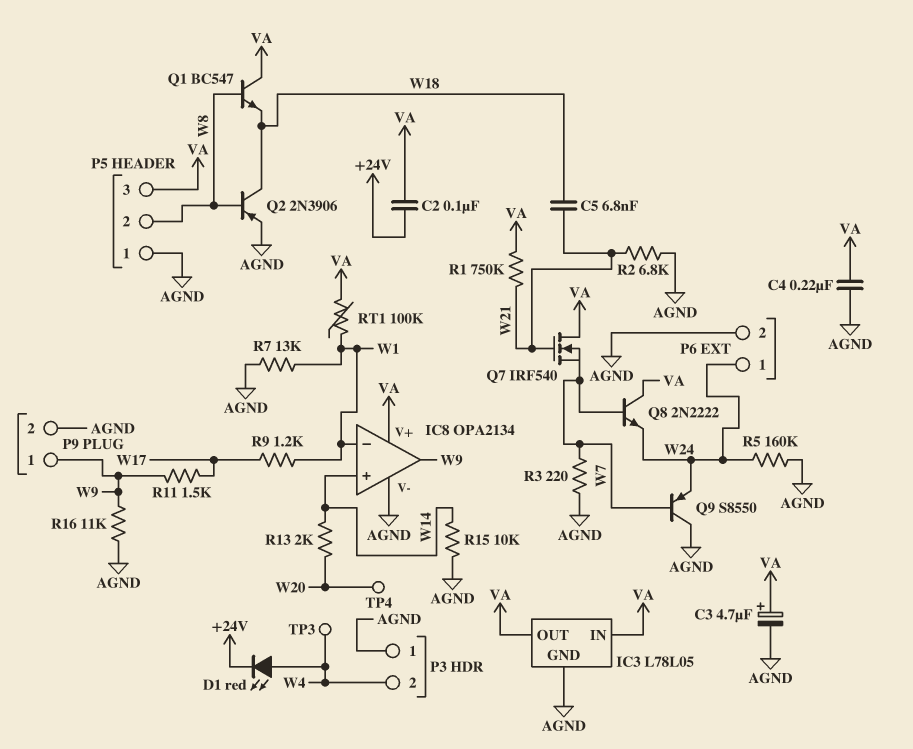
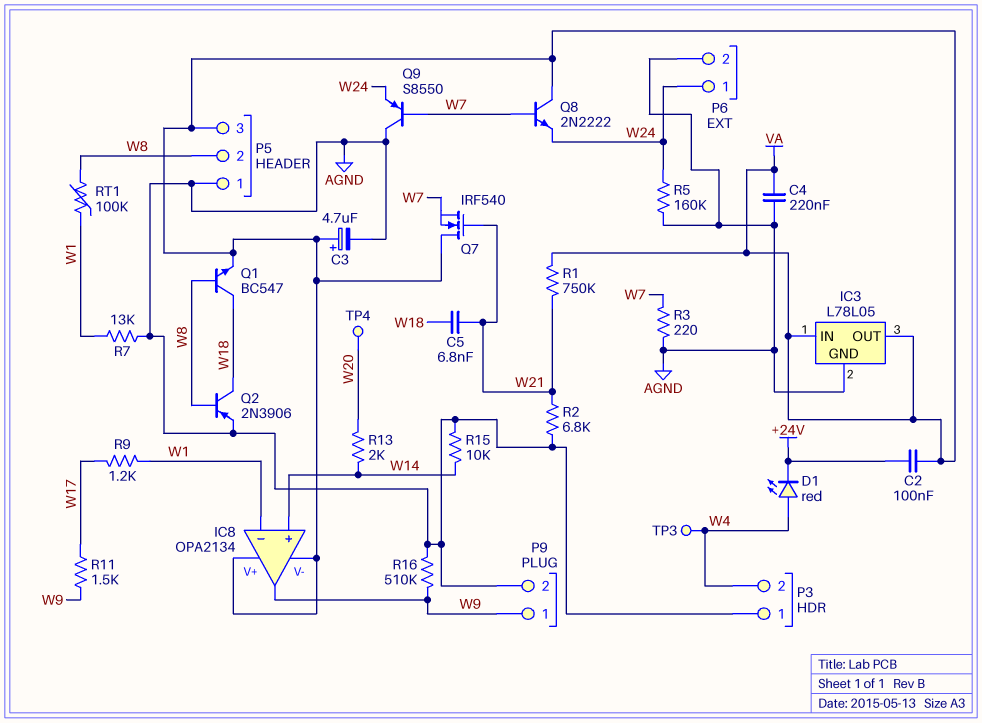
IC8 pin V-: AGND -> VA
Q1: NPN BC547 (B W8, C VA, E W18) -> NPN BC547 (B W8, C W18, E VA)
R16: 11k (AGND, W9) -> 510k (AGND, W9)
RT1: 100k (VA, W1) -> 100k (W1, W8)

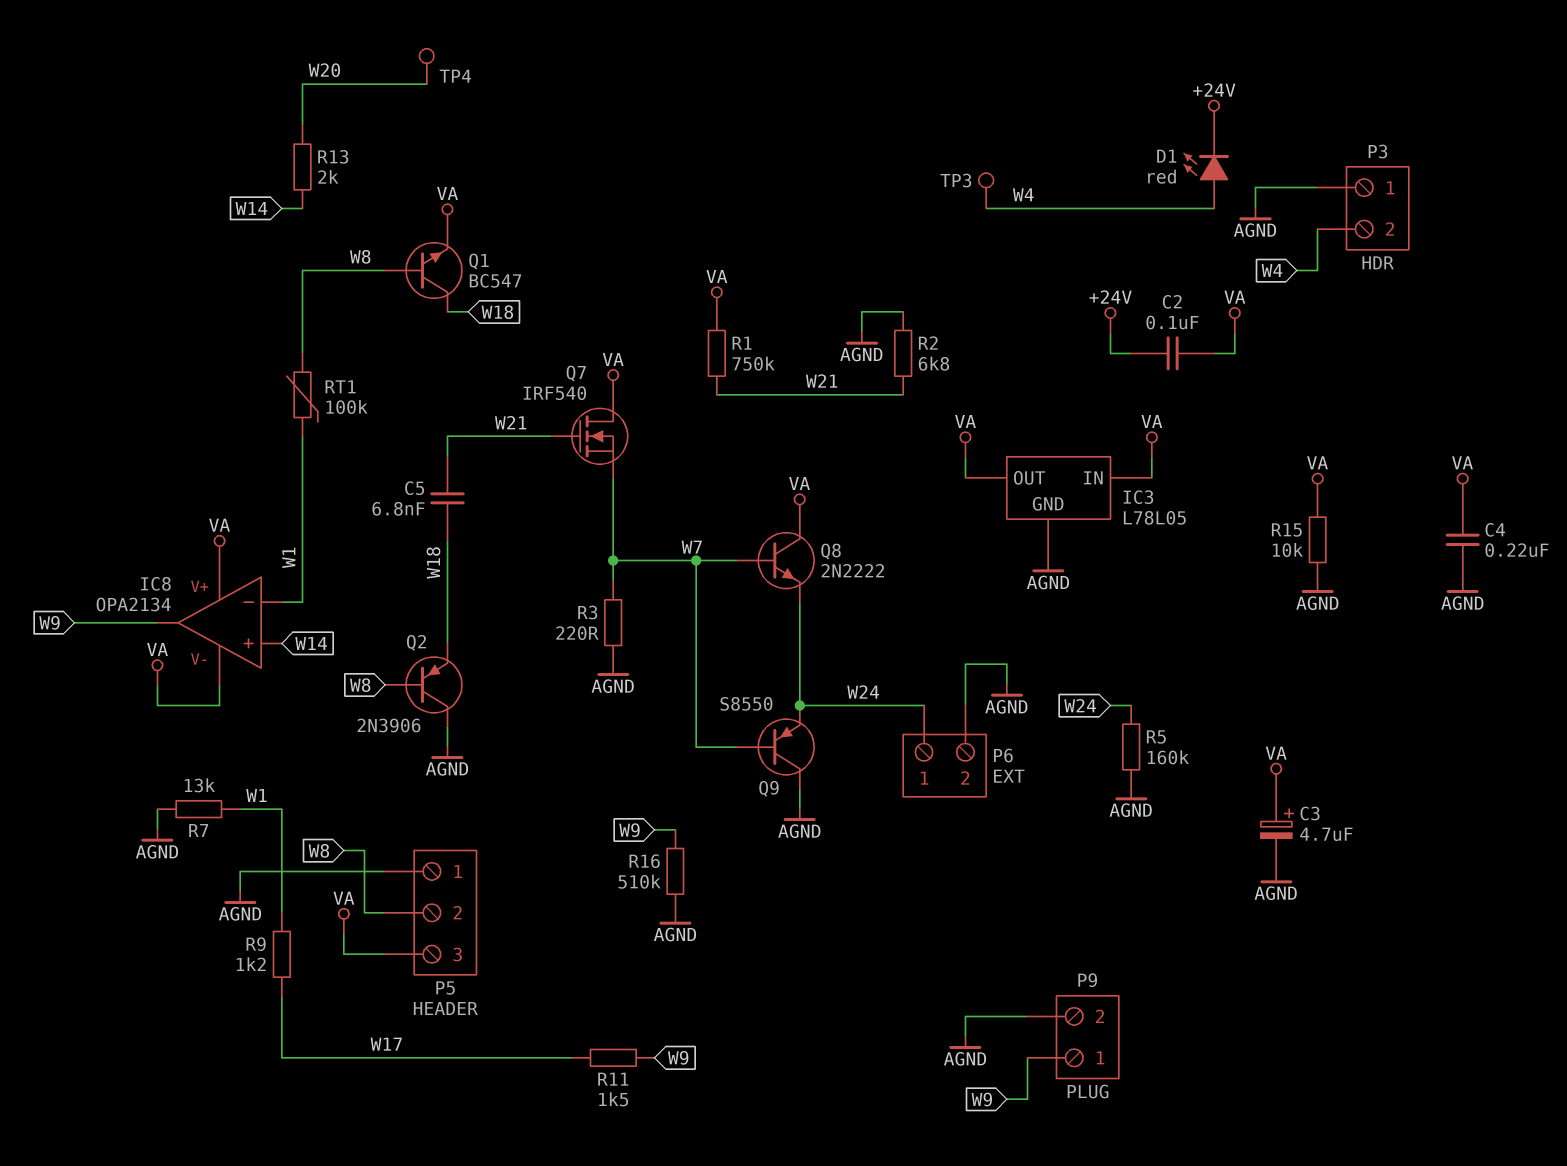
Q2: PNP 2N3906 (B W8, C W18, E AGND) -> PNP 2N3906 (B W8, C AGND, E W18)
R15: 10k (AGND, W14) -> 10k (AGND, VA)

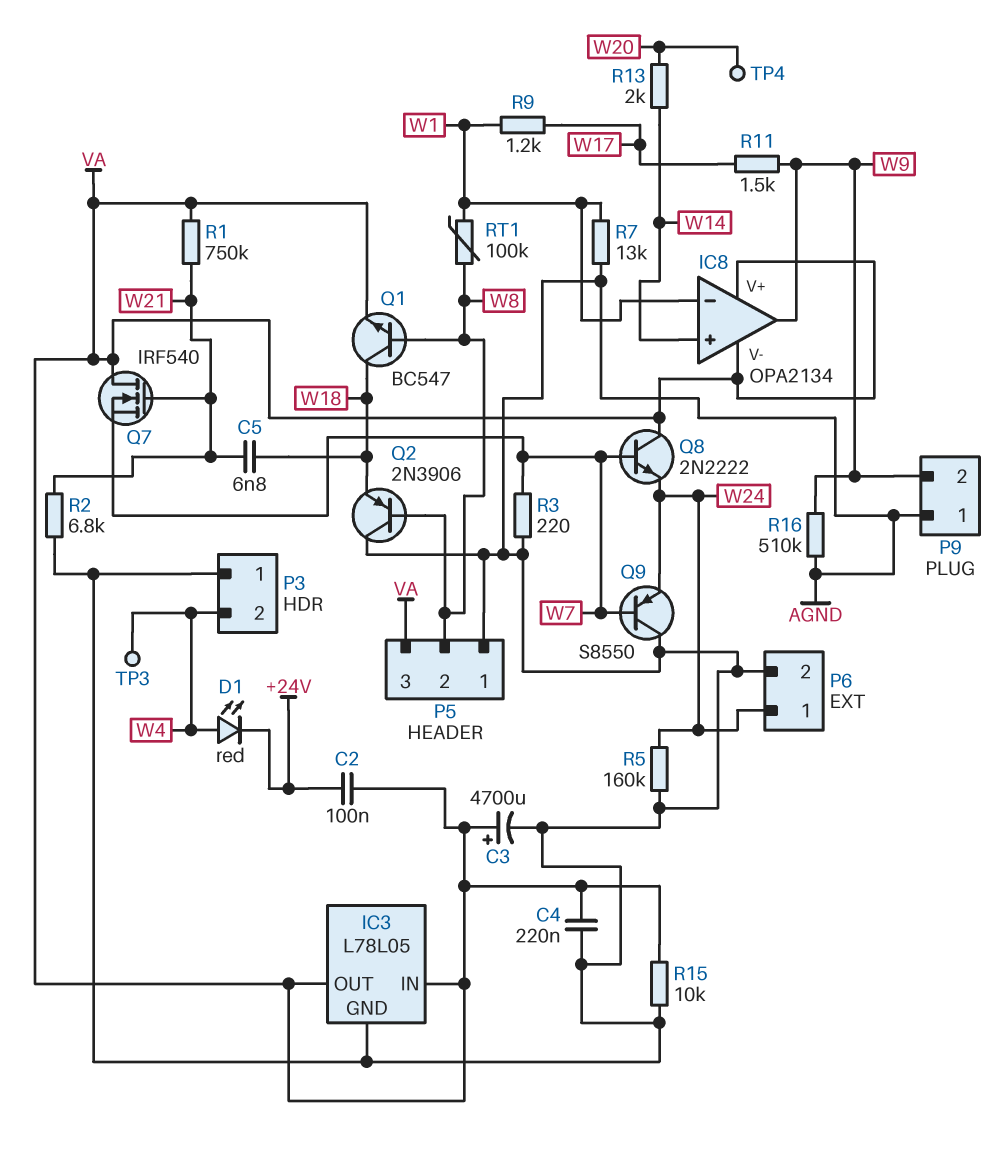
C3: 4.7uF (plus VA, minus AGND) -> 4700uF (plus VA, minus AGND)
P9 pin 1: W9 -> AGND
P9 pin 2: AGND -> W9

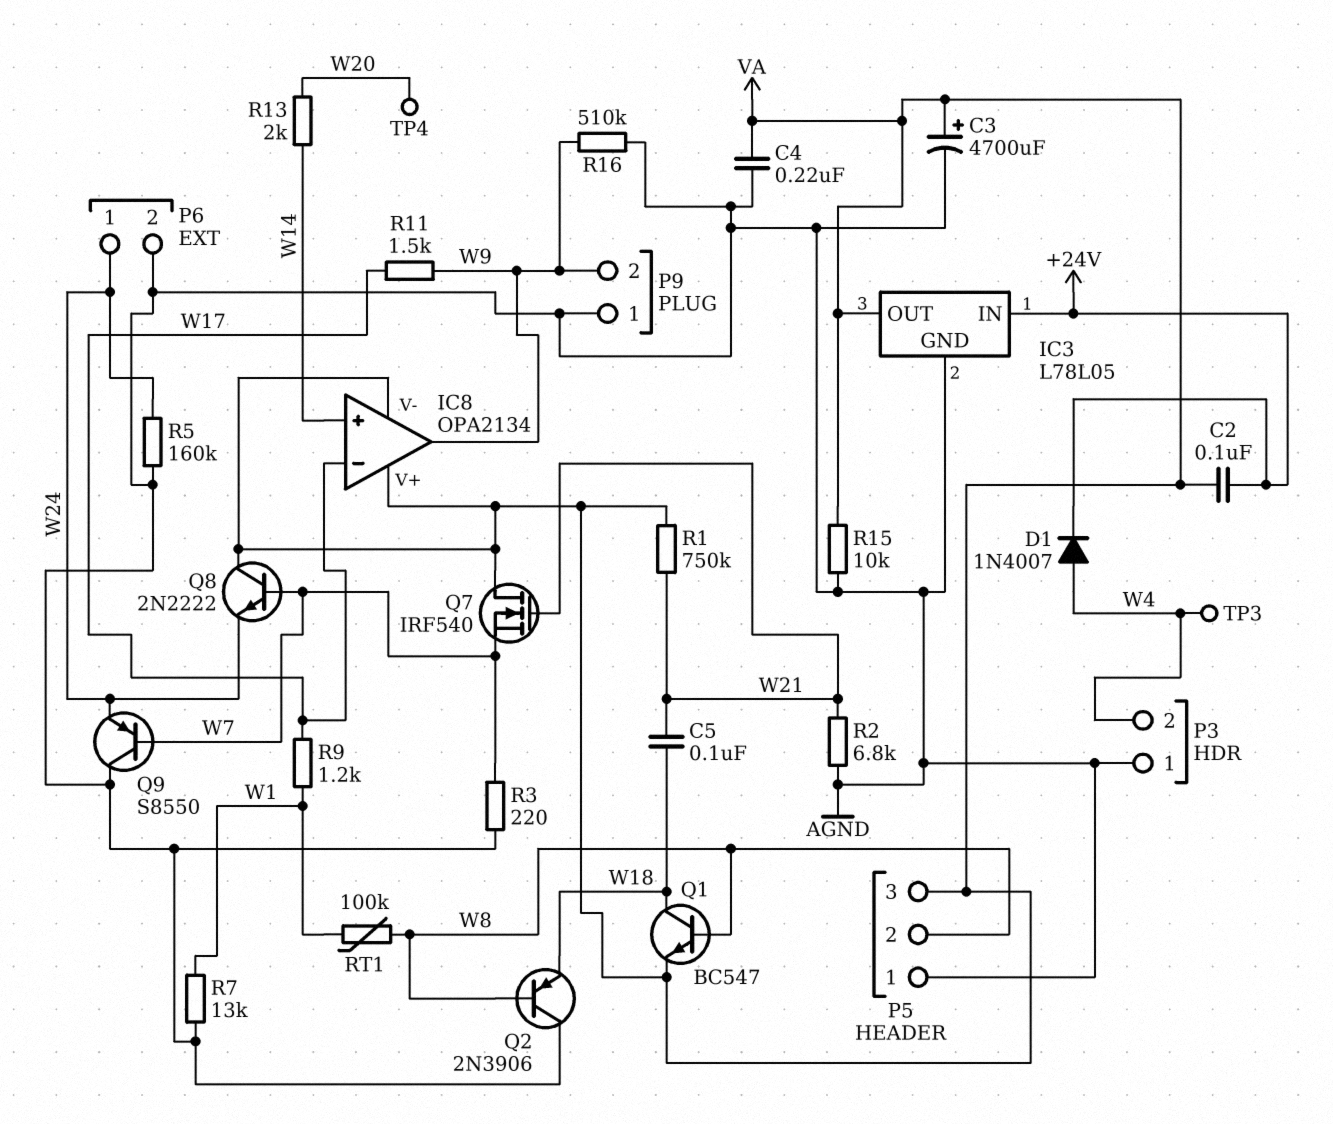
C5: 6.8nF (W18, W21) -> 100nF (W18, W21)
D1: LED red (A W4, K +24V) -> diode 1N4007 (A W4, K +24V)
IC3 pin IN: VA -> +24V
IC8 pin in-: W1 -> W17

